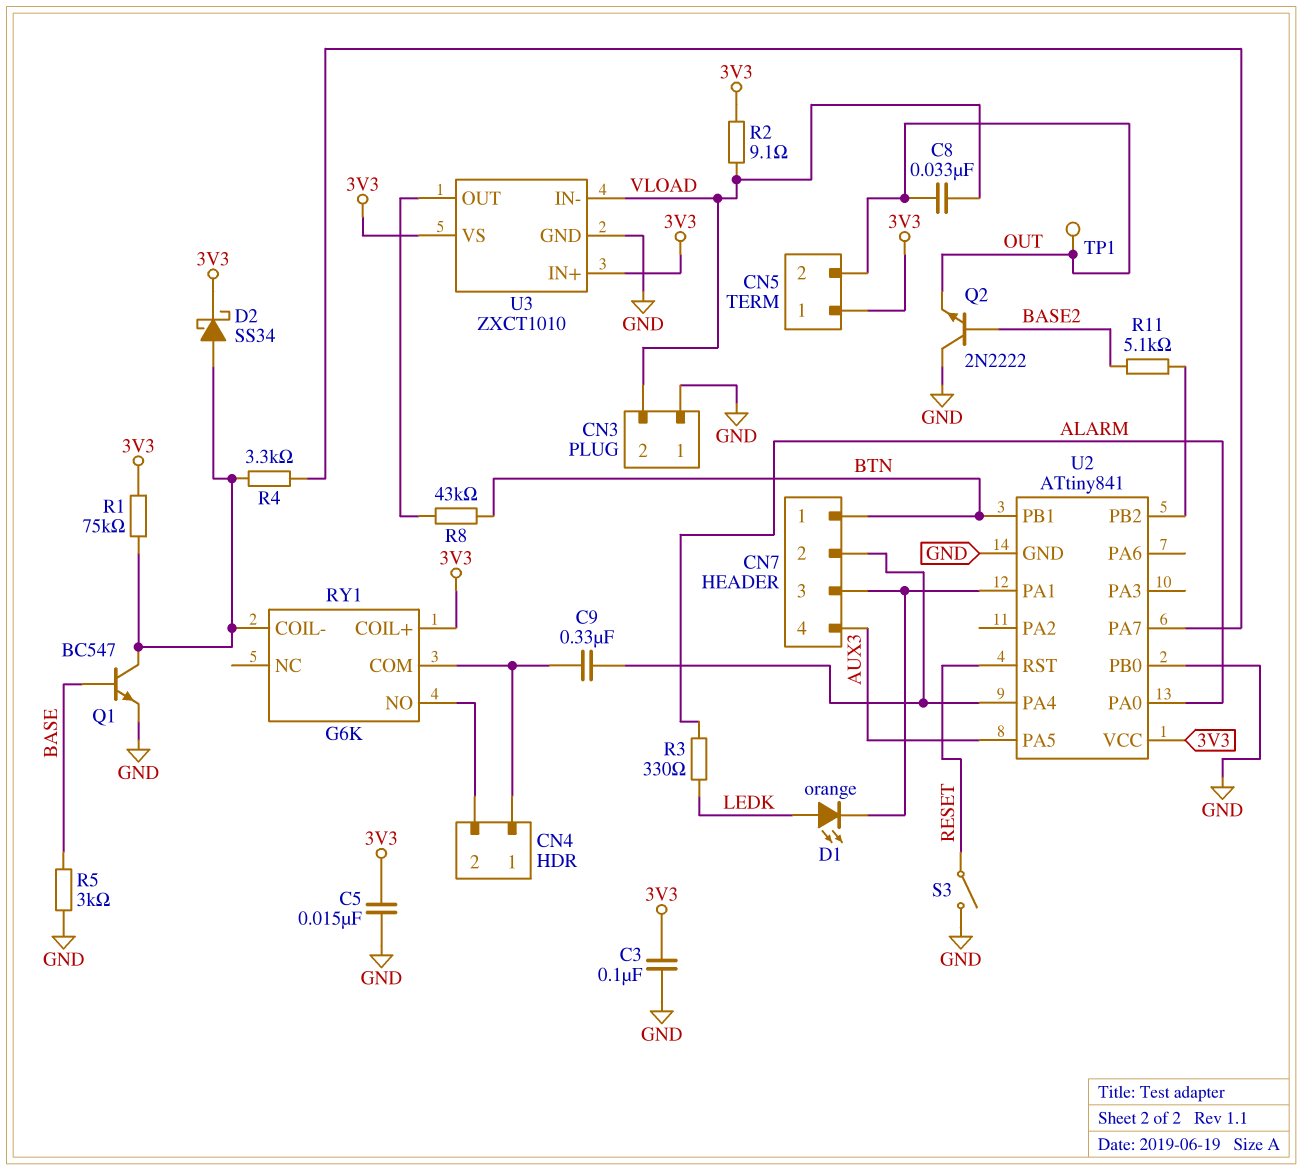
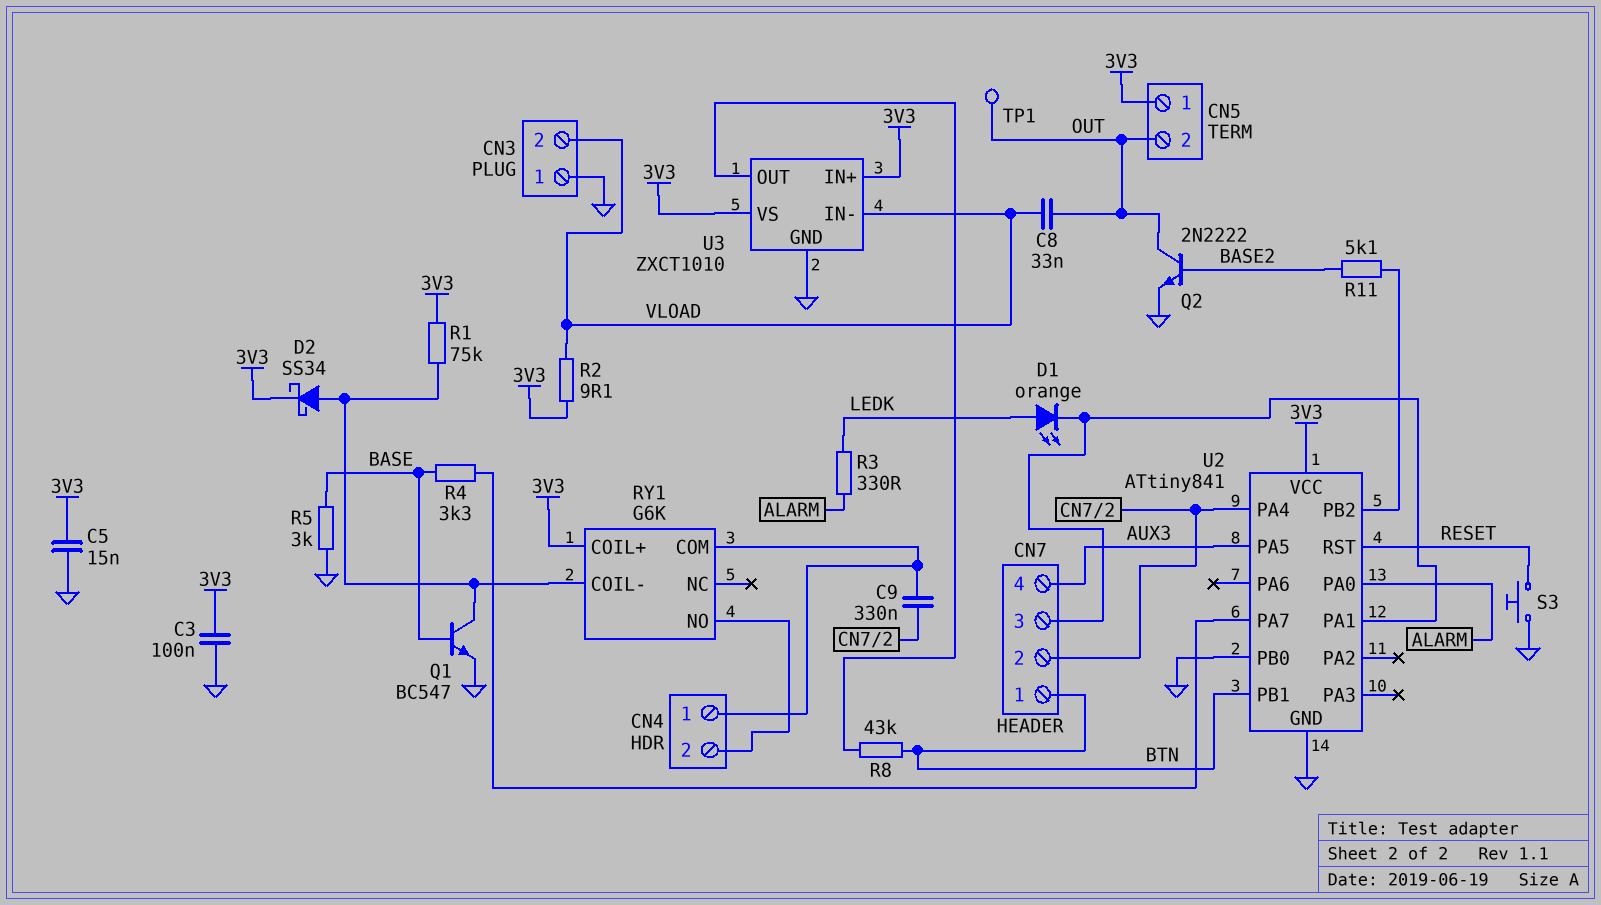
Q2: NPN 2N2222 (B BASE2, C GND, E OUT) -> NPN 2N2222 (B BASE2, C OUT, E GND)
R4: 3.3k (RY1/COIL-, U2/PA7) -> 3.3k (BASE, U2/PA7)
S3: switch (GND, RESET) -> button (GND, RESET)

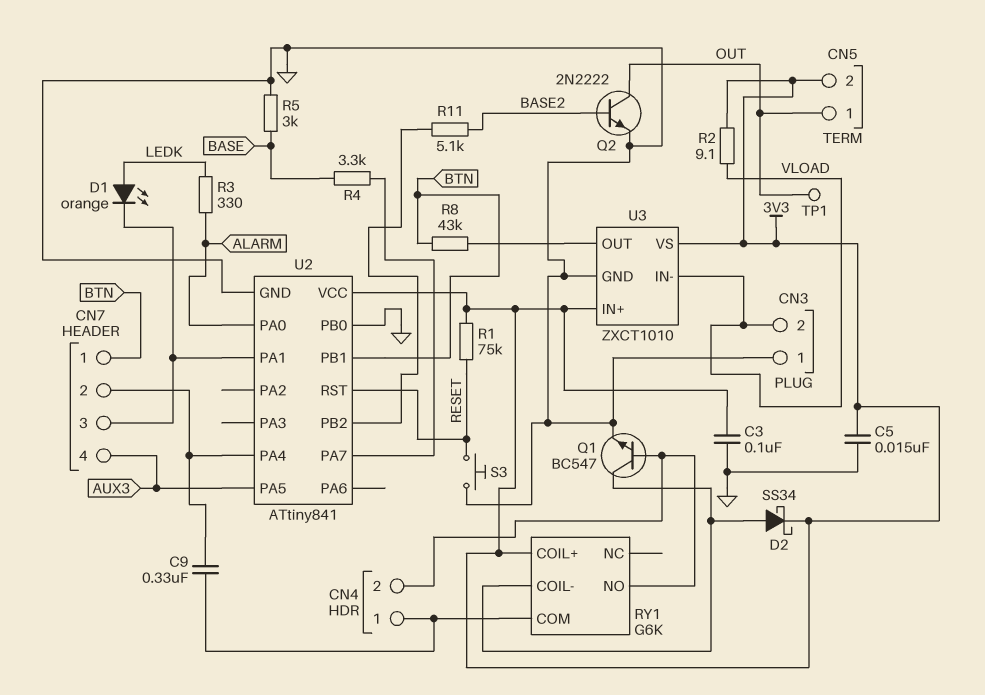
C8: 33nF (OUT, VLOAD) -> none
CN5 pin 1: 3V3 -> OUT
CN5 pin 2: OUT -> 3V3
Q1: NPN BC547 (B BASE, C RY1/COIL-, E GND) -> NPN BC547 (B CN4/2, C RY1/COIL-, E GND)
R1: 75k (3V3, RY1/COIL-) -> 75k (3V3, RESET)

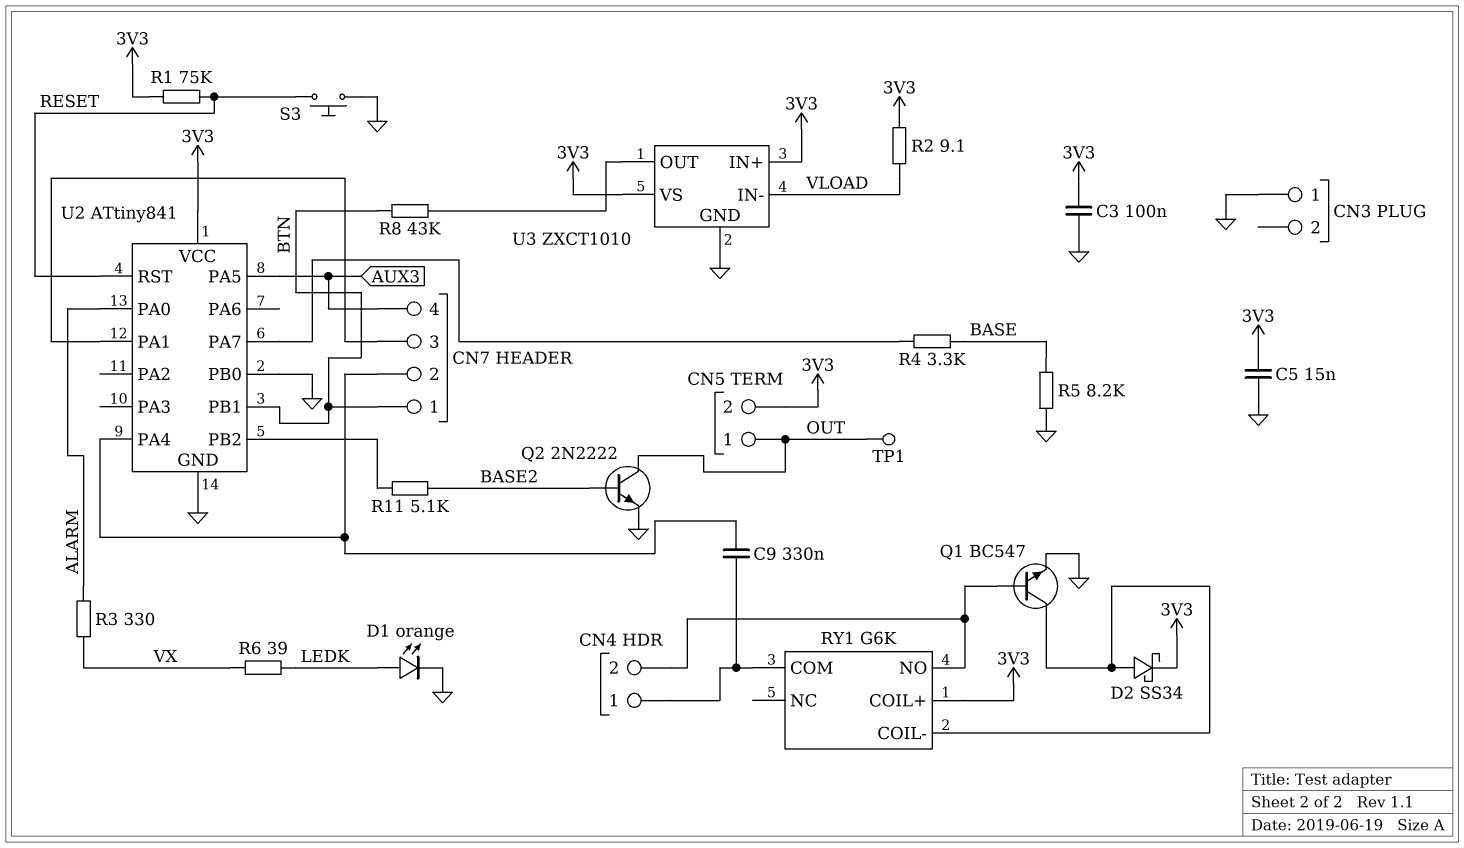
CN3 pin 2: VLOAD -> none
D1: LED orange (A LEDK, K CN7/3) -> LED orange (A LEDK, K GND)
R3: 330 (ALARM, LEDK) -> 330 (ALARM, VX)
R5: 3k (BASE, GND) -> 8.2k (BASE, GND)
R6: none -> 39 (LEDK, VX)

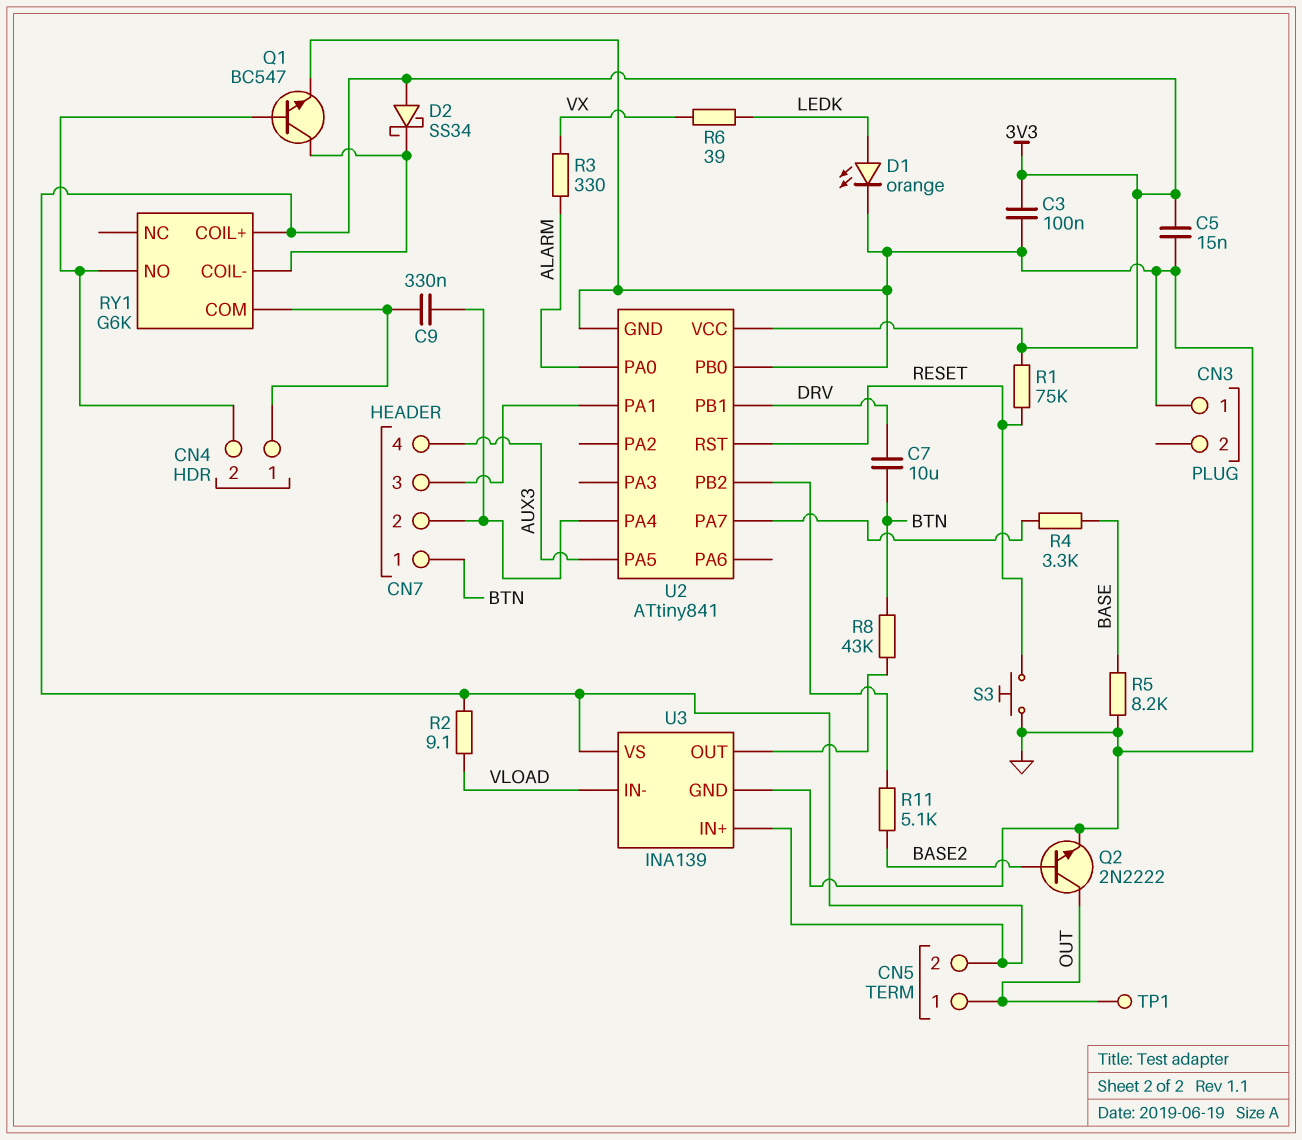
C7: none -> 10uF (BTN, DRV)
D2: schottky SS34 (A RY1/COIL-, K 3V3) -> schottky SS34 (A 3V3, K RY1/COIL-)
U2 pin PB1: BTN -> DRV
U3: ZXCT1010 -> INA139

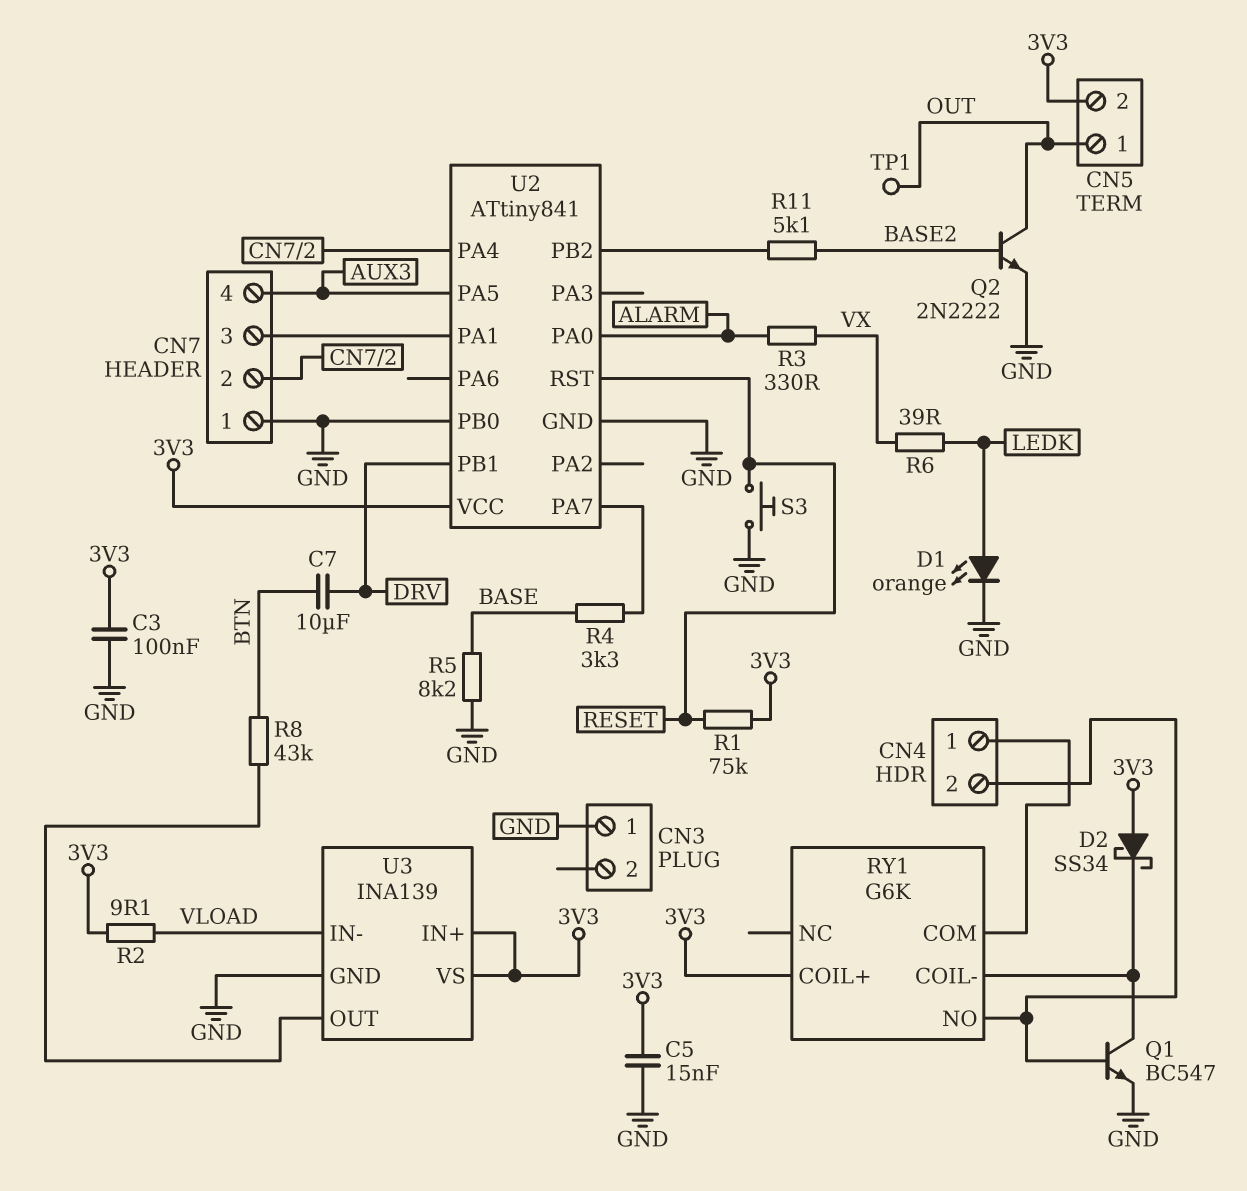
C9: 330nF (CN4/1, CN7/2) -> none
CN7 pin 1: BTN -> GND

